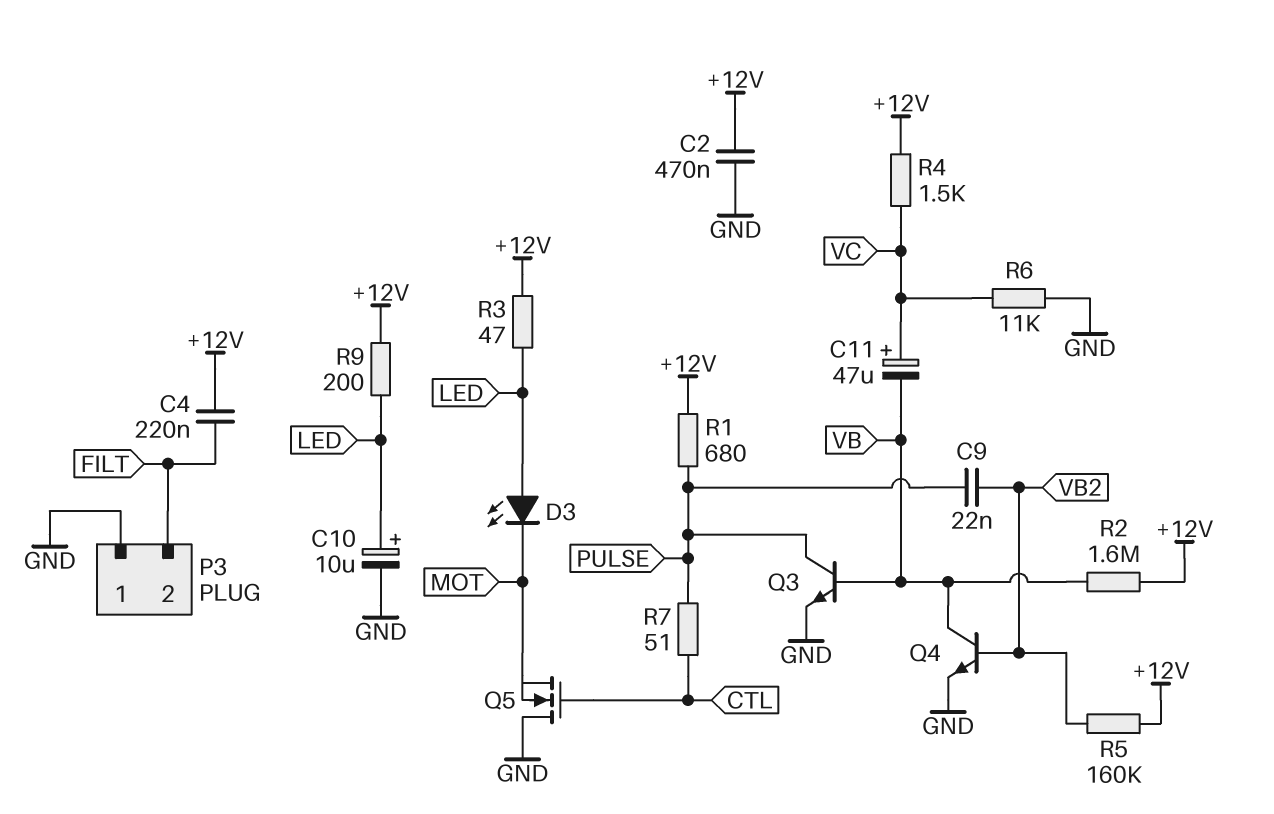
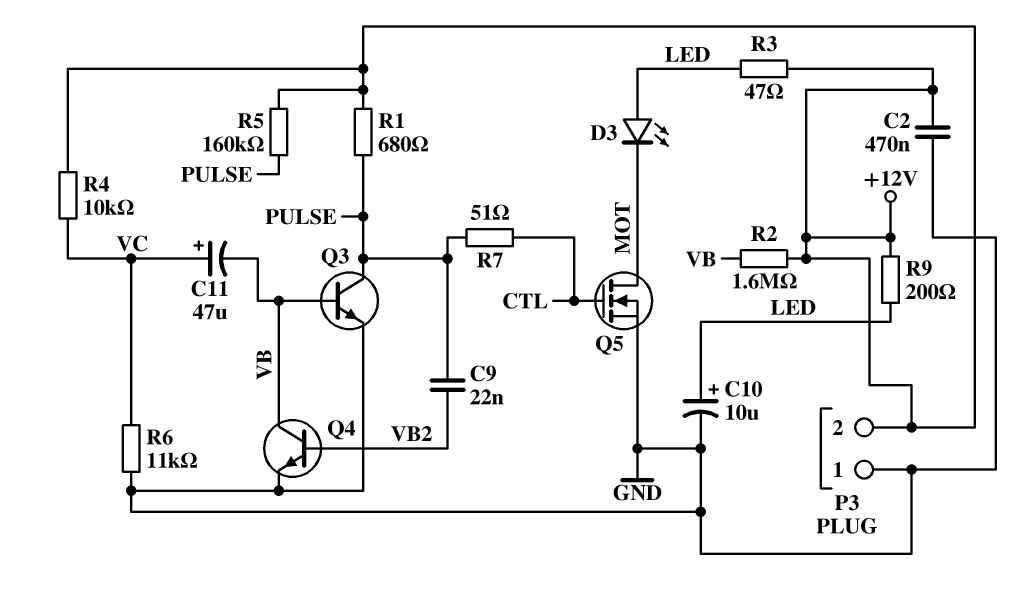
C4: 220nF (+12V, FILT) -> none
P3 pin 2: FILT -> +12V
Q5: NMOS (G CTL, D GND, S MOT) -> NMOS (G CTL, D MOT, S GND)
R4: 1.5k (+12V, VC) -> 10k (+12V, VC)
R5: 160k (+12V, VB2) -> 160k (+12V, PULSE)

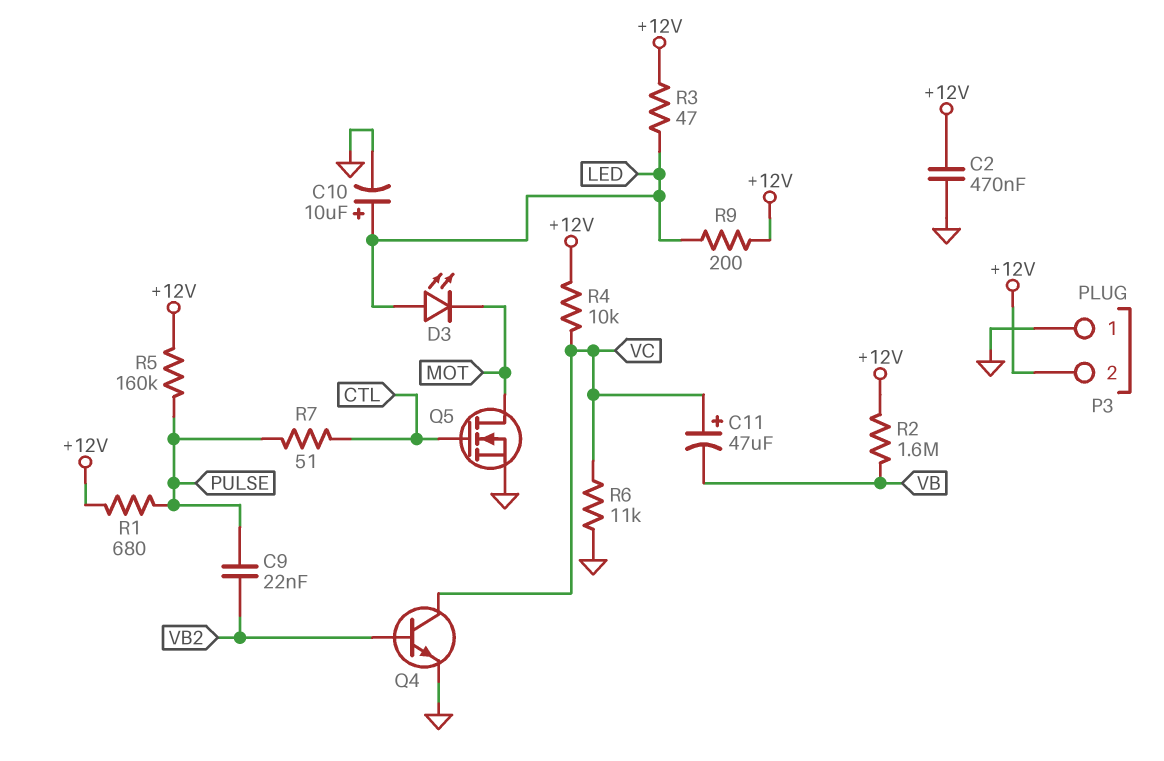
Q3: NPN (B VB, C PULSE, E GND) -> none
Q4: NPN (B VB2, C VB, E GND) -> NPN (B VB2, C VC, E GND)

